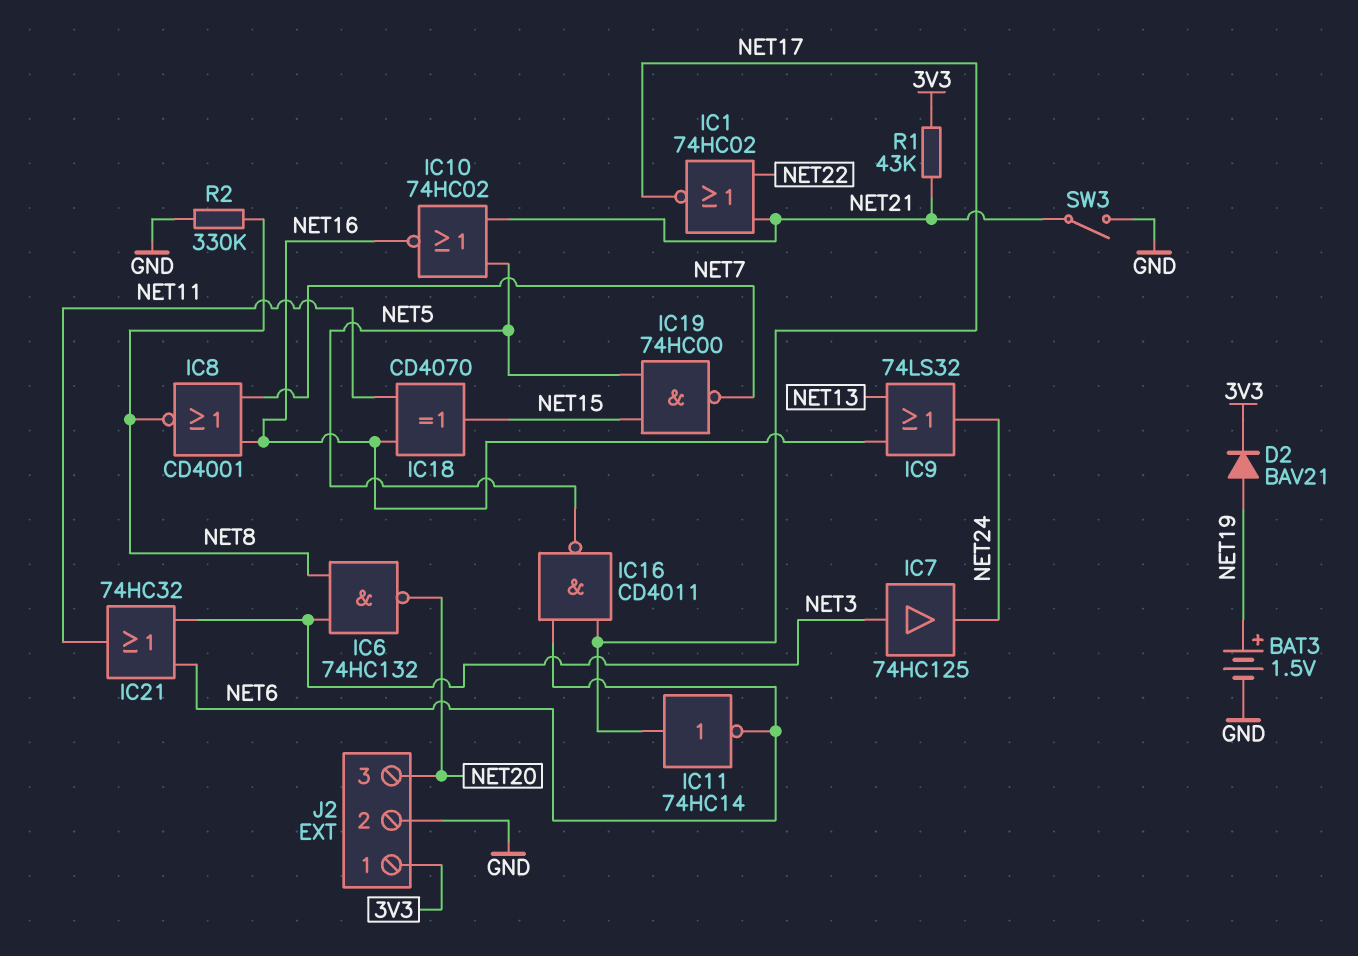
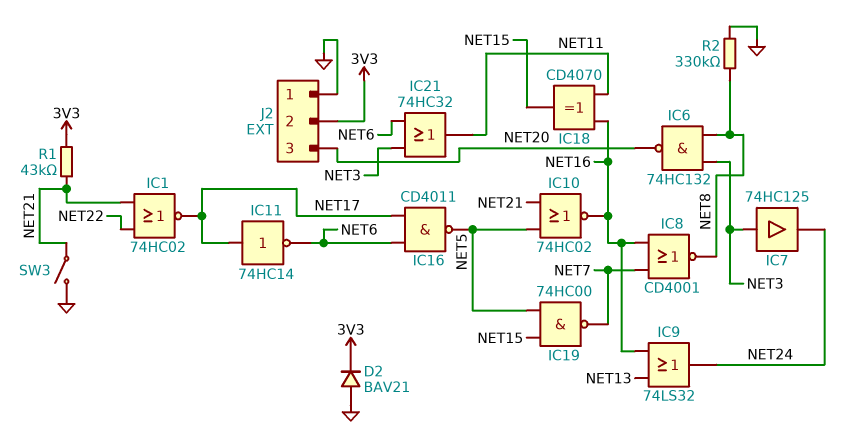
BAT3: 1.5V (plus NET19, minus GND) -> none
D2: diode BAV21 (A NET19, K 3V3) -> diode BAV21 (A GND, K 3V3)
J2 pin 1: 3V3 -> GND
J2 pin 2: GND -> 3V3

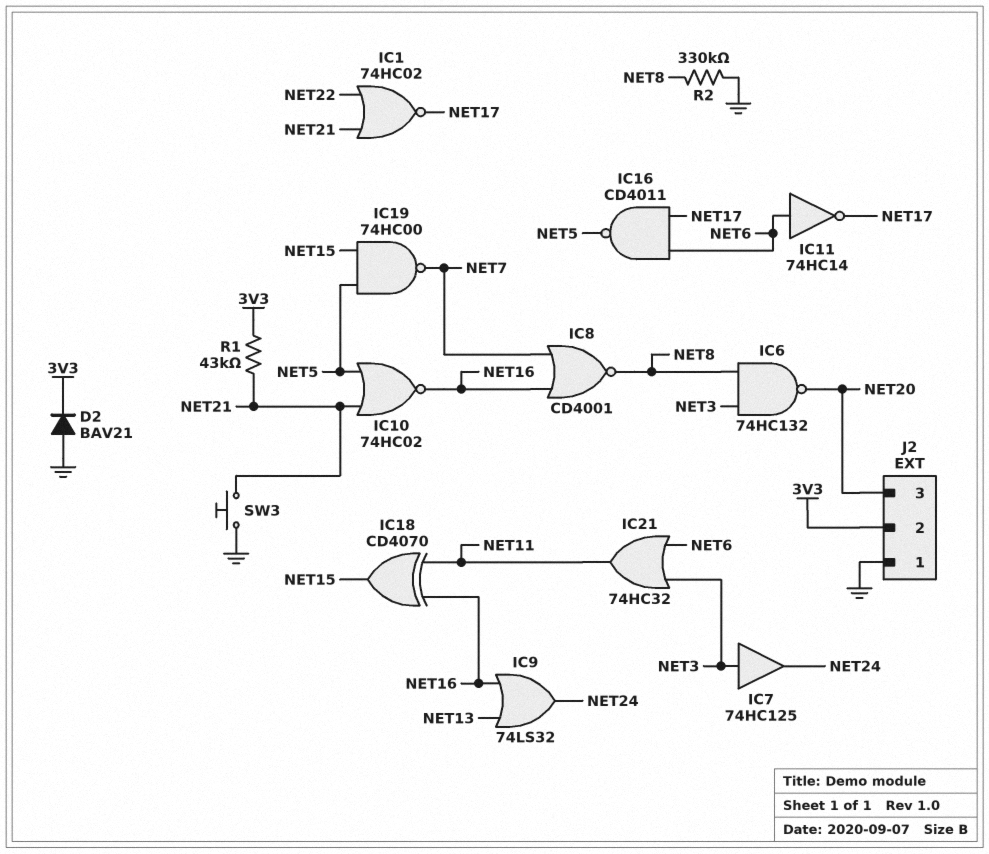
IC11: NOT 74HC14 (in NET17, out NET6) -> NOT 74HC14 (in NET6, out NET17)
SW3: switch (GND, NET21) -> button (GND, NET21)

